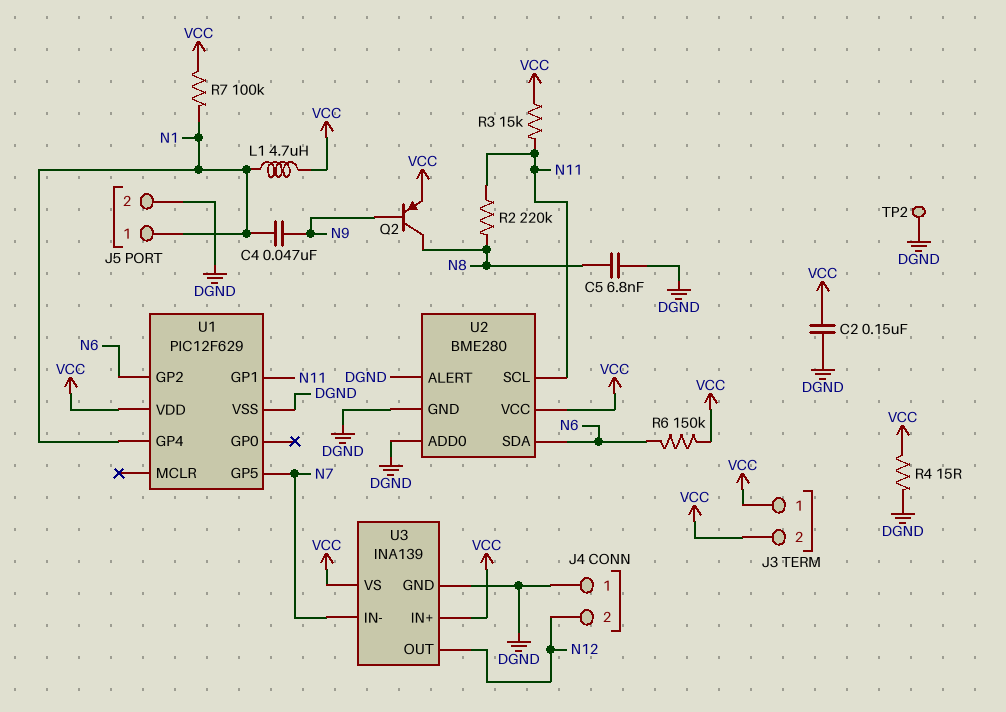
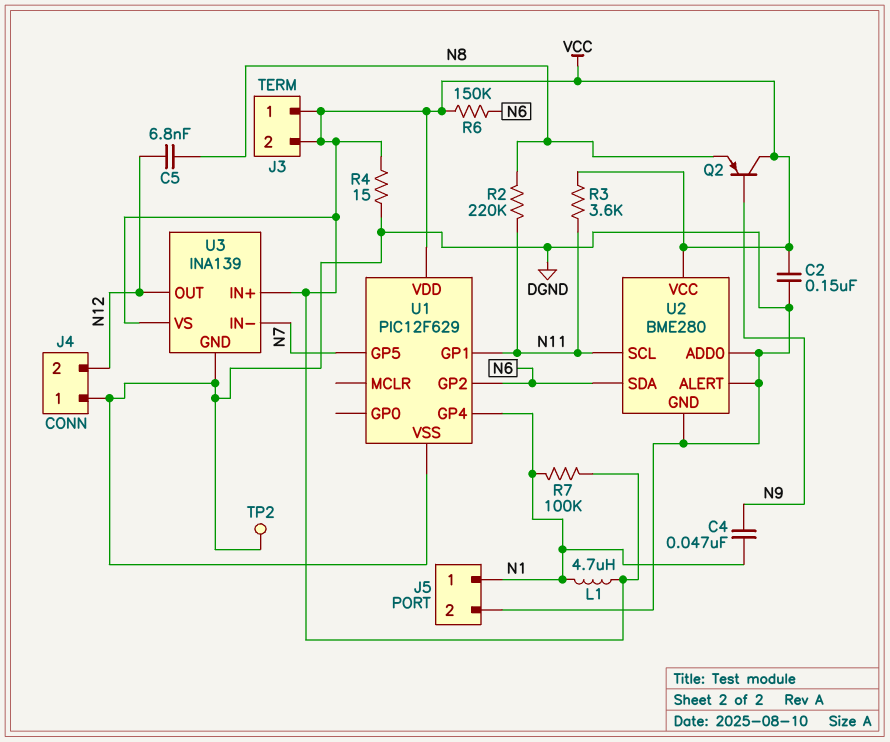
C5: 6.8nF (DGND, N8) -> 6.8nF (N8, N12)
Q2: PNP (B N9, C N8, E VCC) -> PNP (B N9, C VCC, E N8)
R3: 15k (N11, VCC) -> 3.6k (N11, VCC)

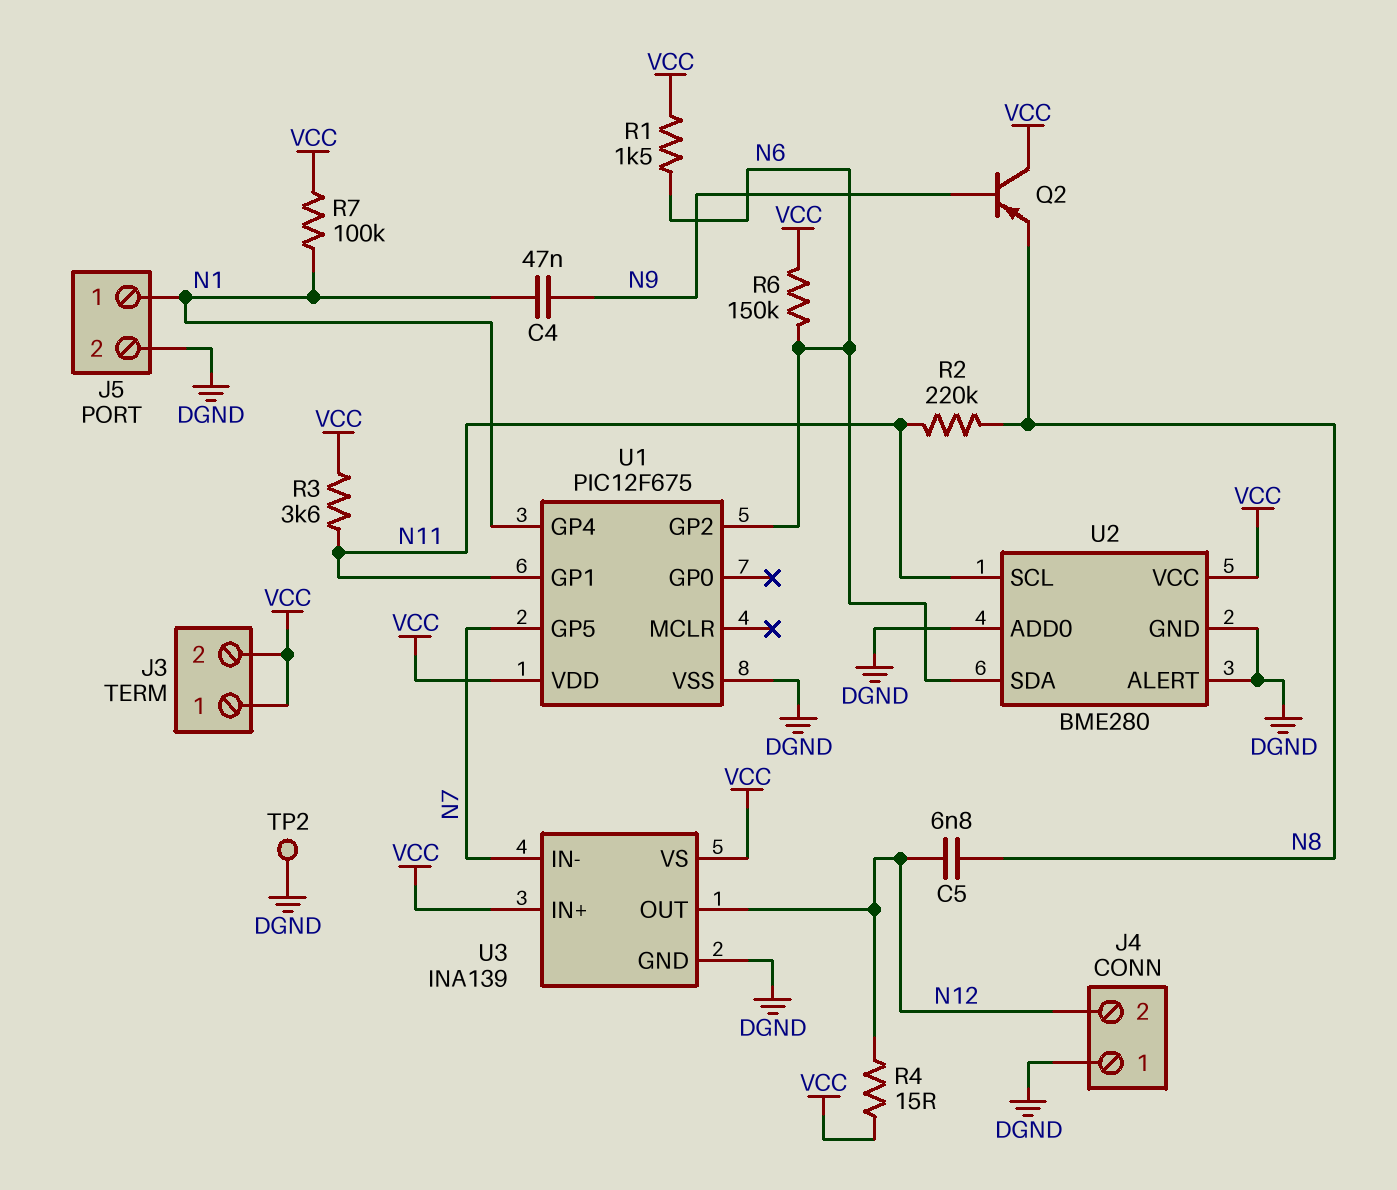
C2: 150nF (DGND, VCC) -> none
L1: 4.7uH (N1, VCC) -> none
R1: none -> 1.5k (N6, VCC)
R4: 15 (DGND, VCC) -> 15 (N12, VCC)
U1: PIC12F629 -> PIC12F675

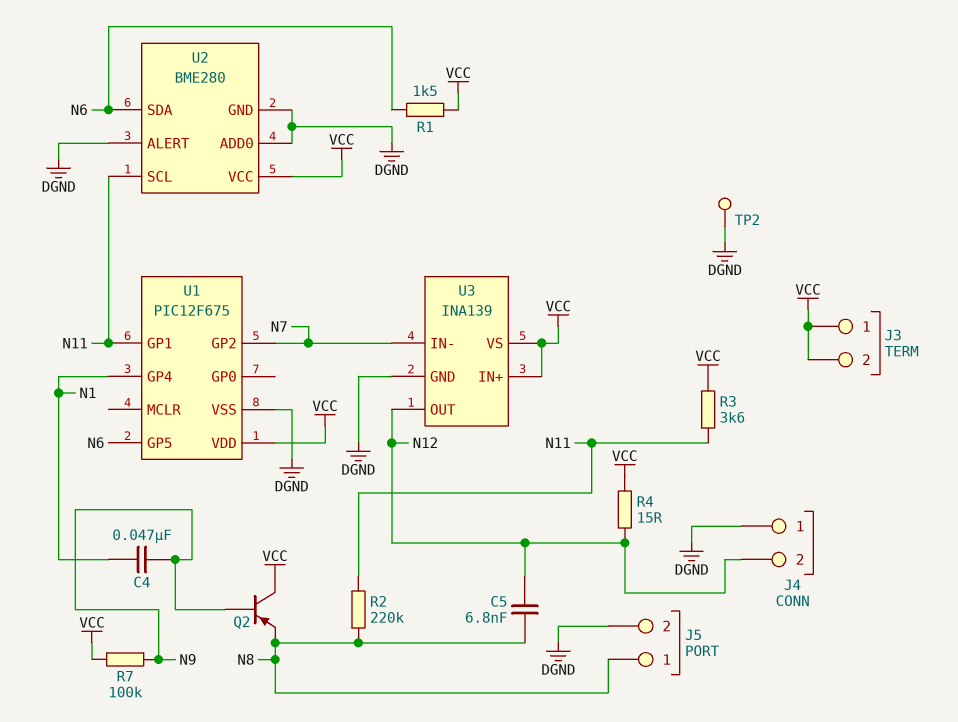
J5 pin 1: N1 -> N8
R6: 150k (N6, VCC) -> none
R7: 100k (N1, VCC) -> 100k (N9, VCC)
U1 pin GP2: N6 -> N7
U1 pin GP5: N7 -> N6

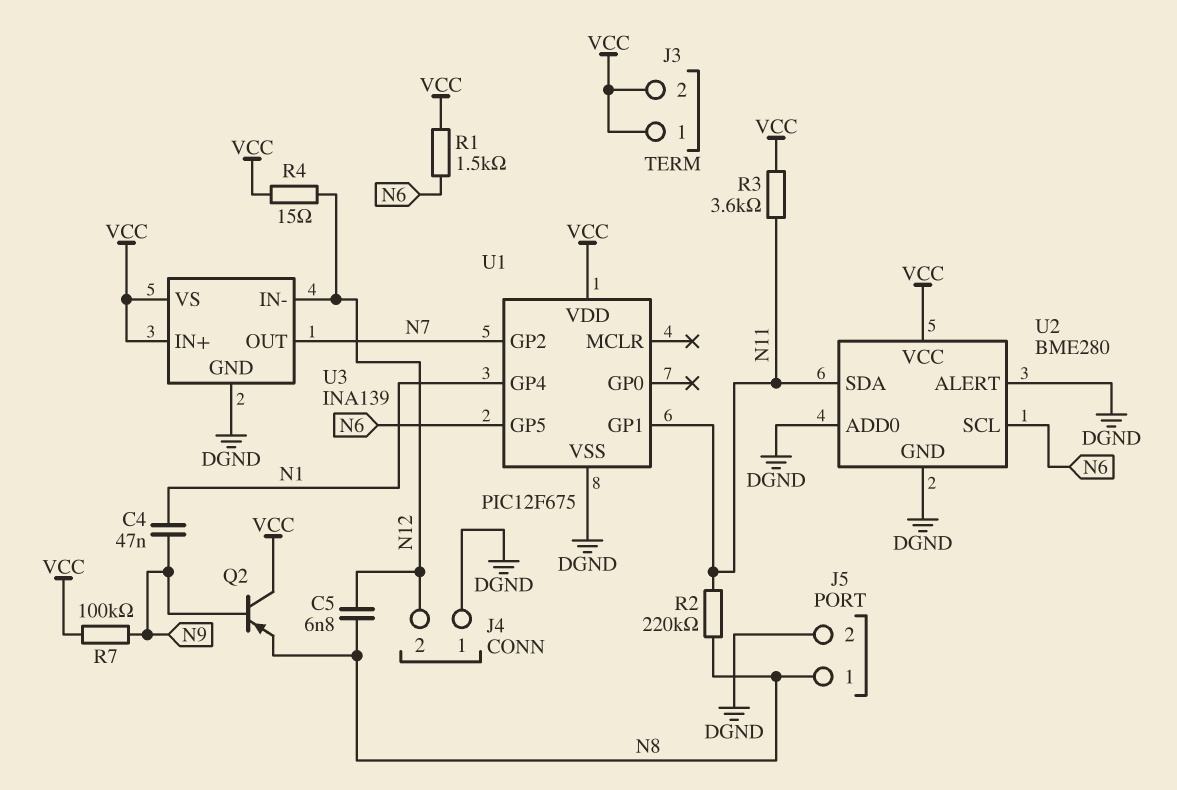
TP2: test point (DGND) -> none
U2 pin SCL: N11 -> N6
U2 pin SDA: N6 -> N11
U3 pin IN-: N7 -> N12
U3 pin OUT: N12 -> N7

